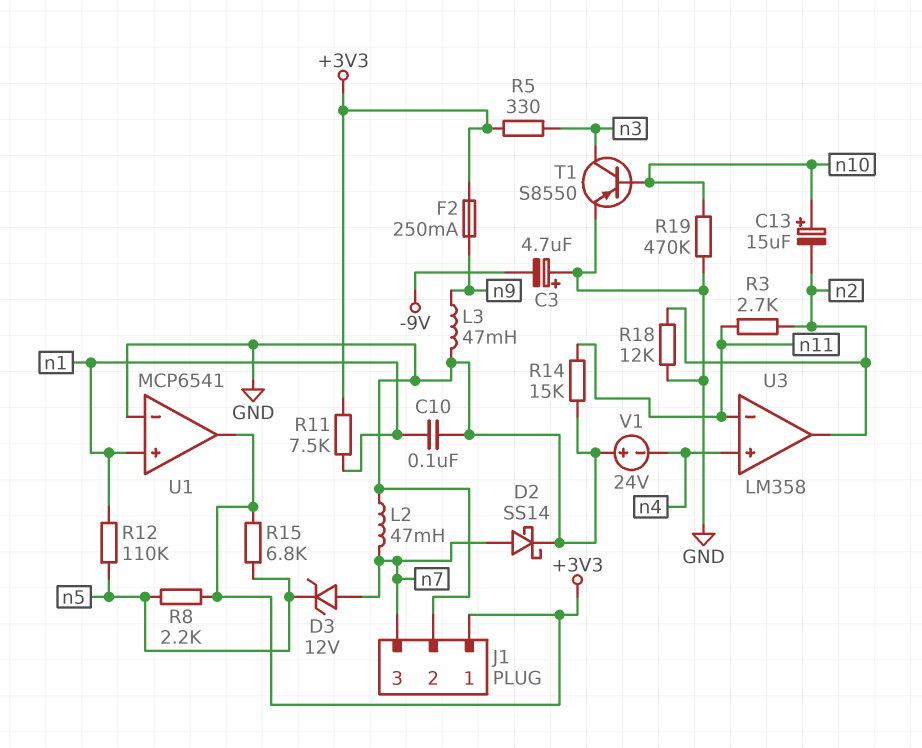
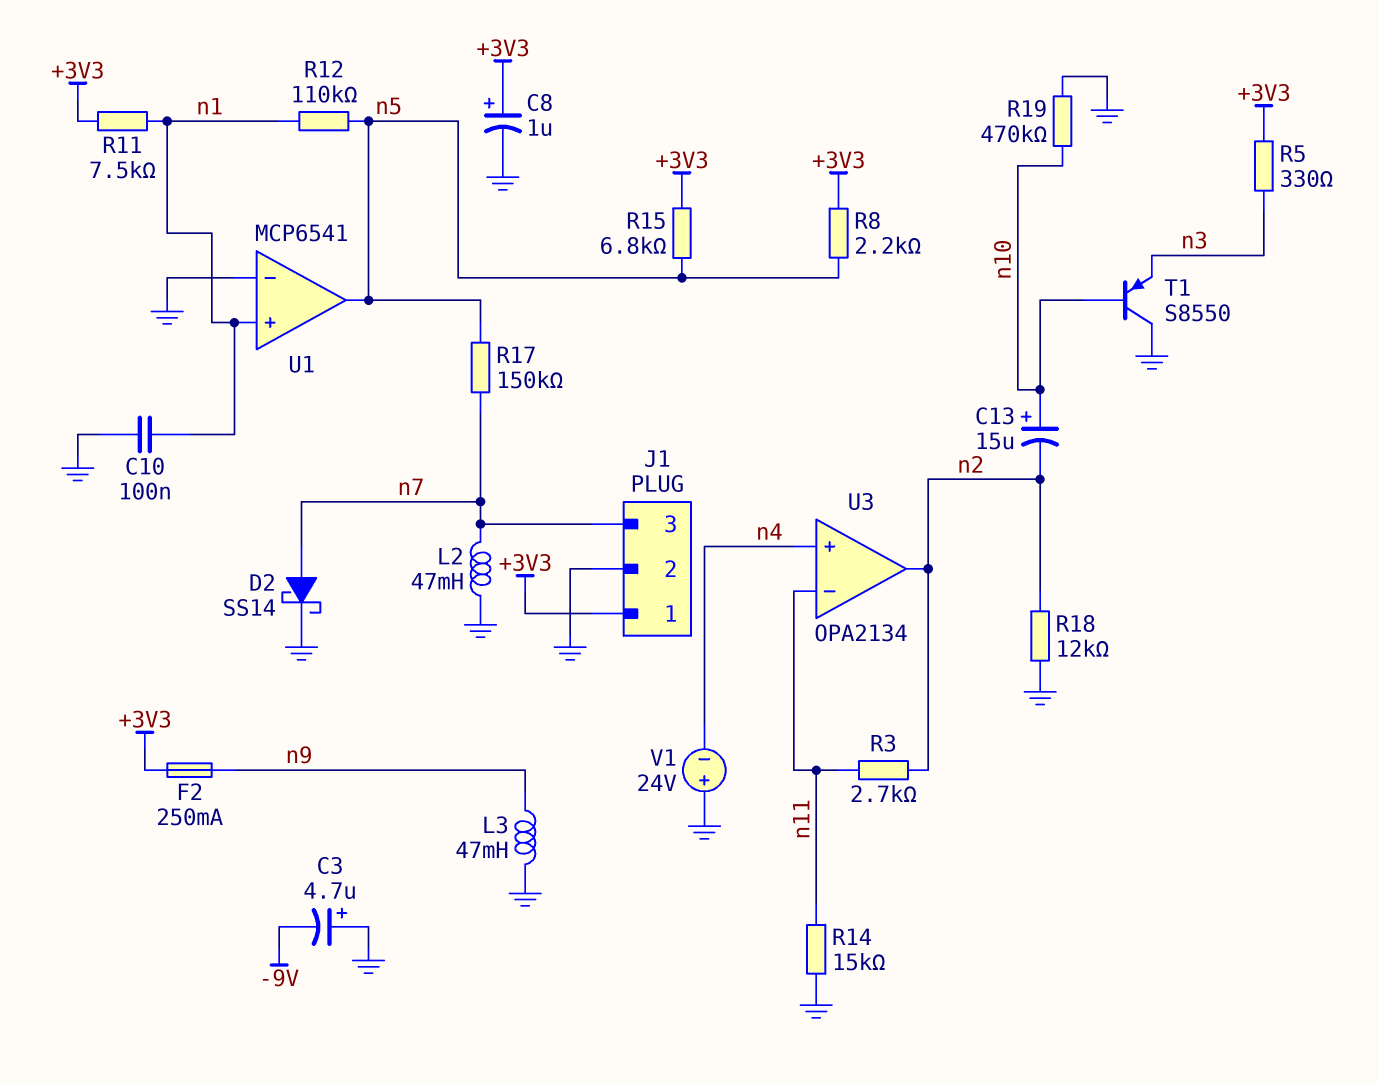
C8: none -> 1uF (plus +3V3, minus GND)
D3: zener 12V (A n7, K n5) -> none
R17: none -> 150k (n5, n7)
T1: PNP S8550 (B n10, C n3, E GND) -> PNP S8550 (B n10, C GND, E n3)
U1 pin out: +3V3 -> n5
U3: LM358 -> OPA2134

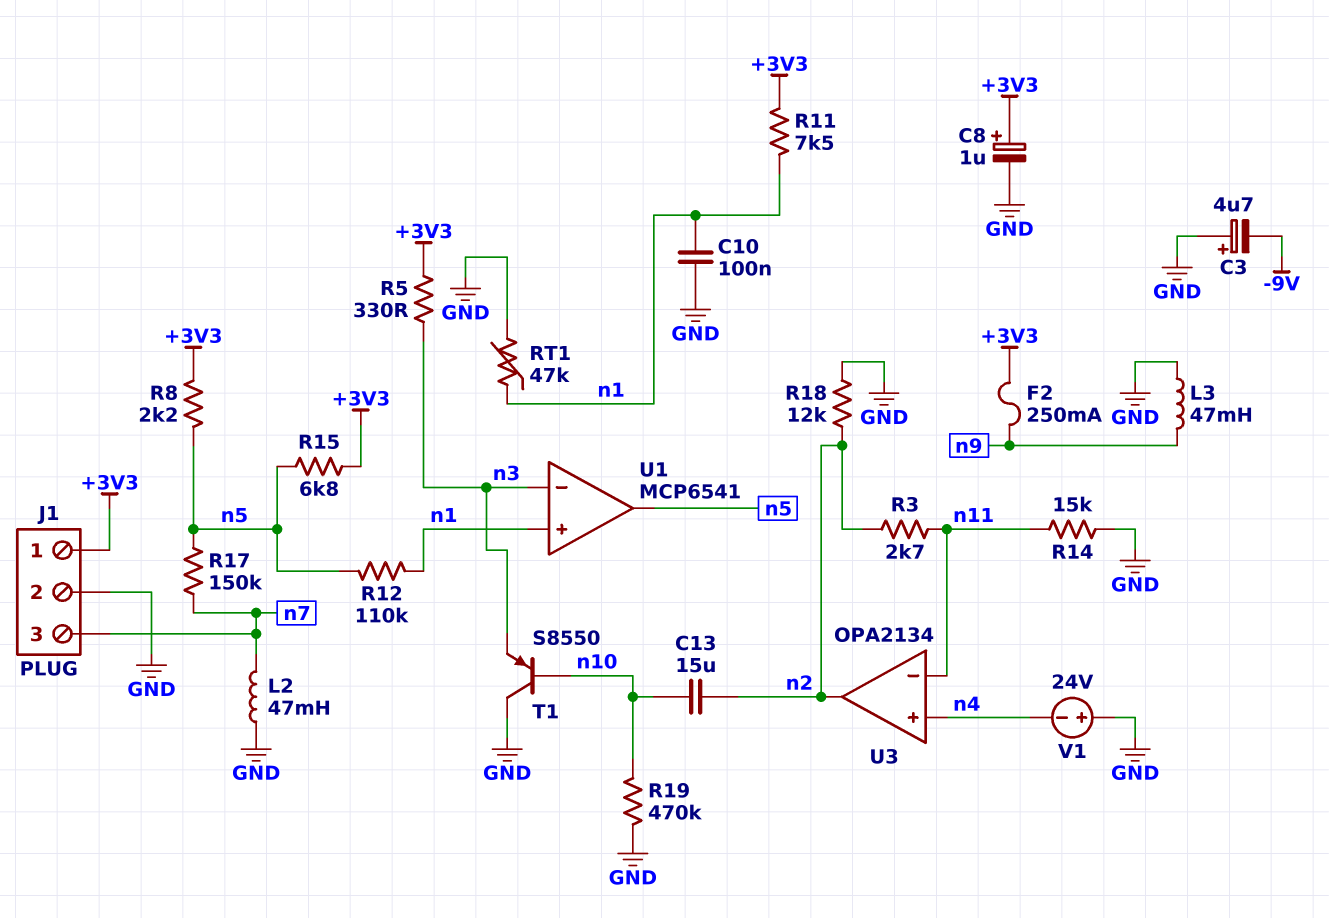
C13: 15uF (plus n10, minus n2) -> 15uF (n2, n10)
D2: schottky SS14 (A n7, K GND) -> none
RT1: none -> 47k (GND, n1)
U1 pin in-: GND -> n3

